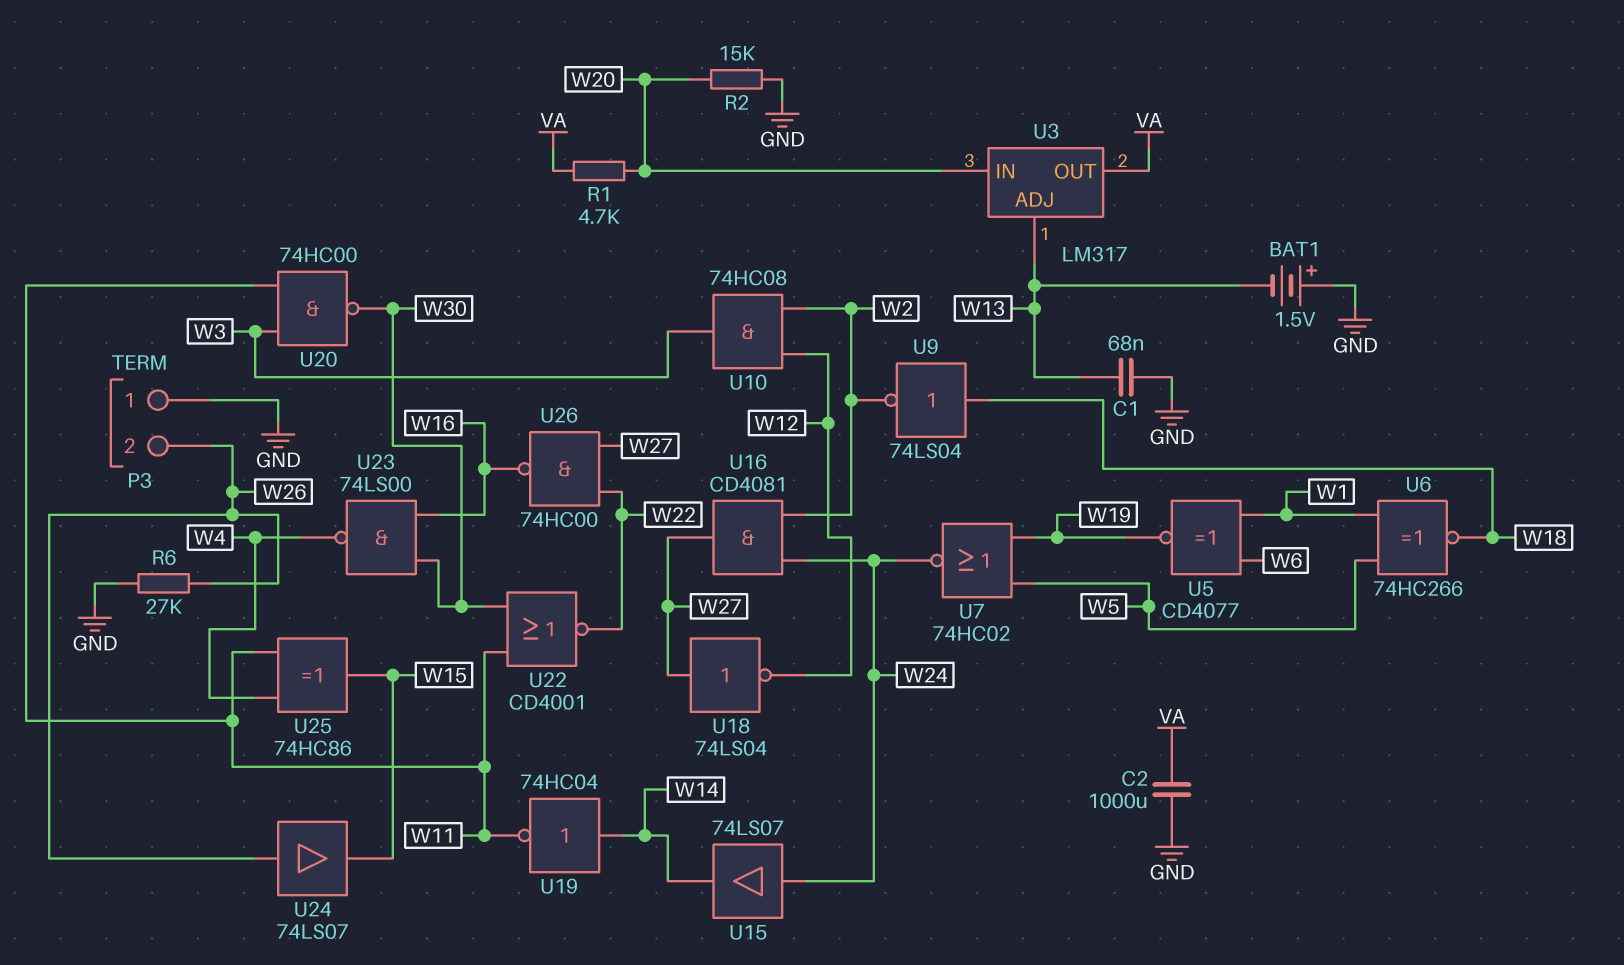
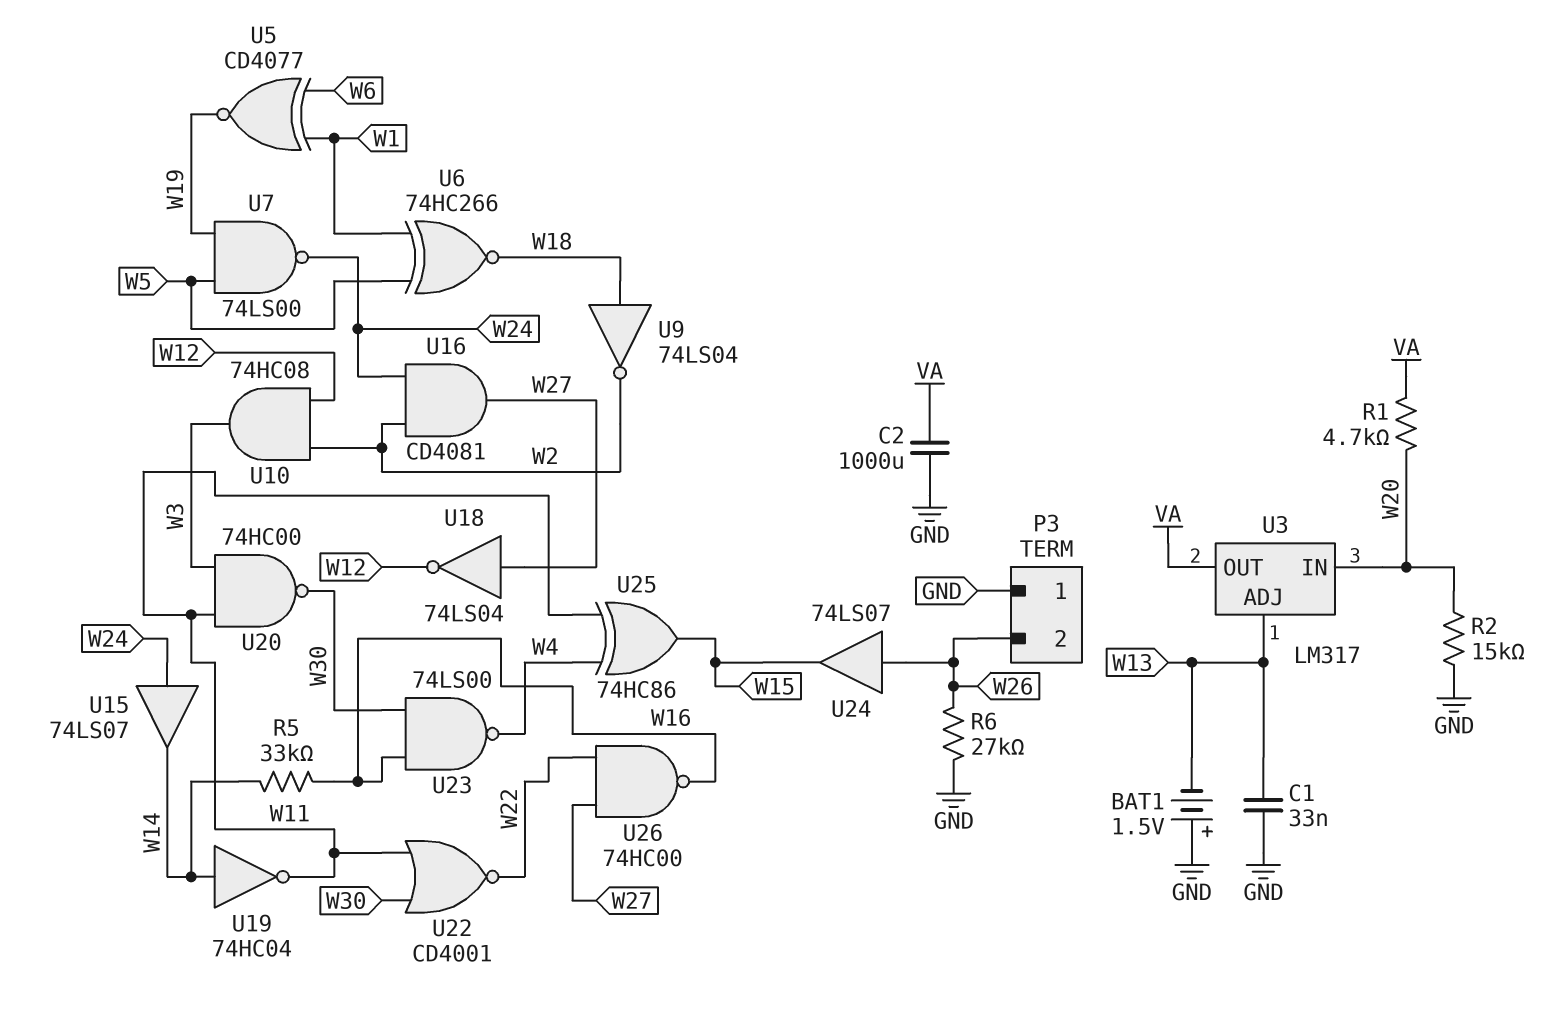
C1: 68nF (GND, W13) -> 33nF (GND, W13)
R5: none -> 33k (W14, W16)
U7: NOR 74HC02 (in W5, in W19, out W24) -> NAND 74LS00 (in W5, in W19, out W24)

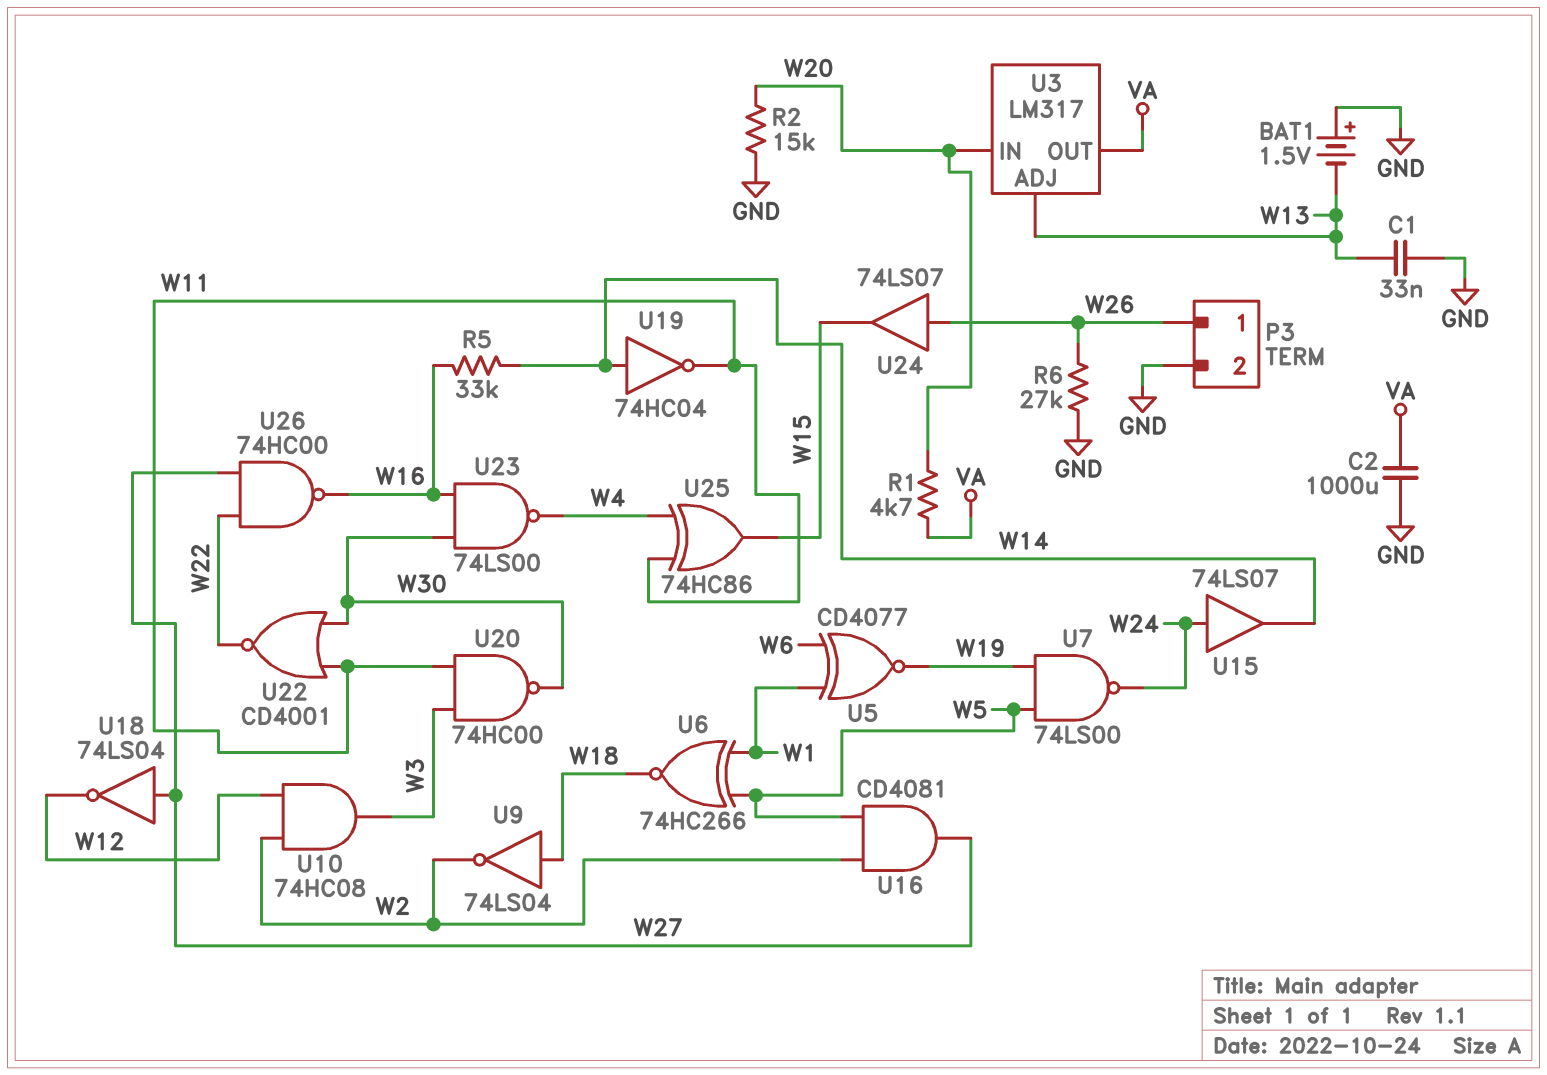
P3 pin 1: GND -> W26
P3 pin 2: W26 -> GND
U16: AND CD4081 (in W2, in W24, out W27) -> AND CD4081 (in W2, in W5, out W27)

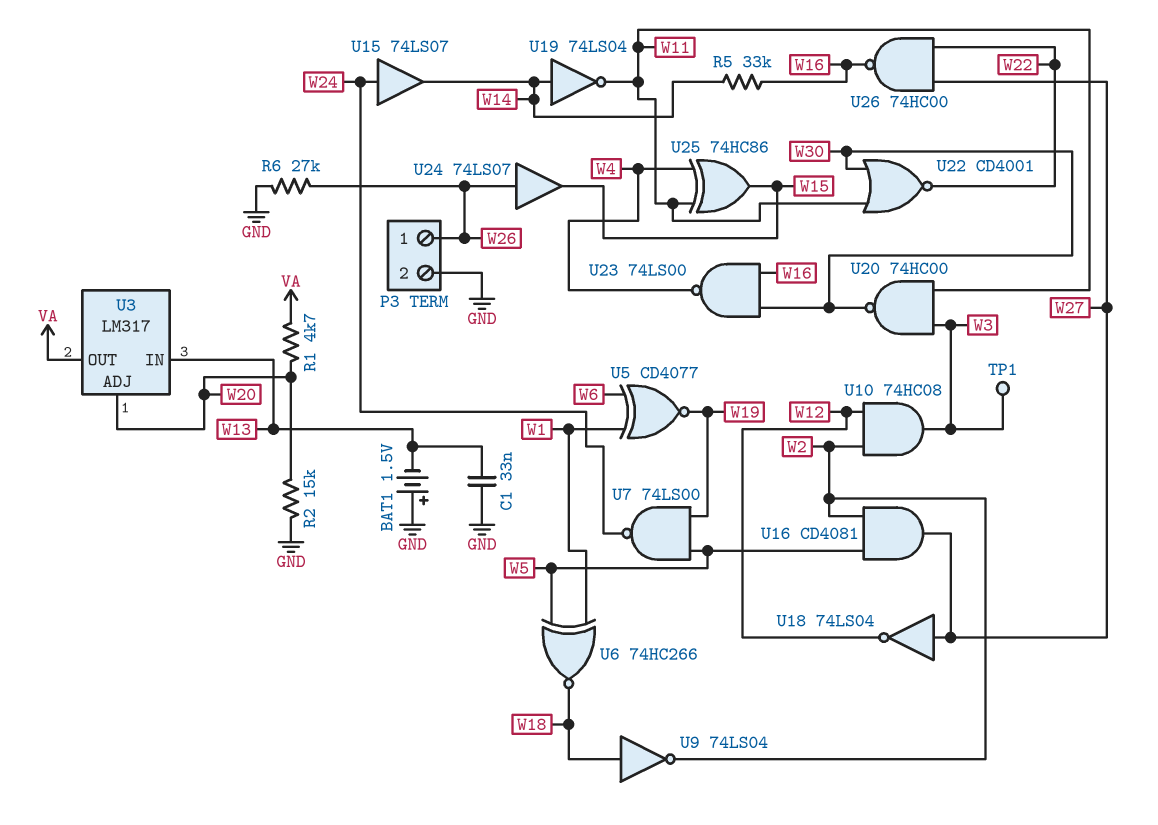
C2: 1000uF (GND, VA) -> none
TP1: none -> test point (W3)
U3 pin ADJ: W13 -> W20
U3 pin IN: W20 -> W13
U19: NOT 74HC04 (in W14, out W11) -> NOT 74LS04 (in W14, out W11)

